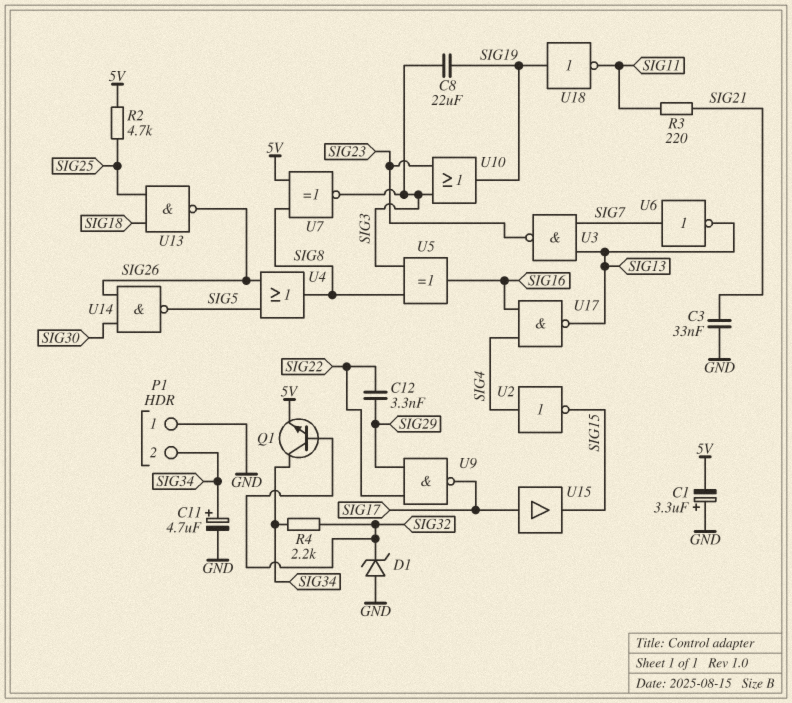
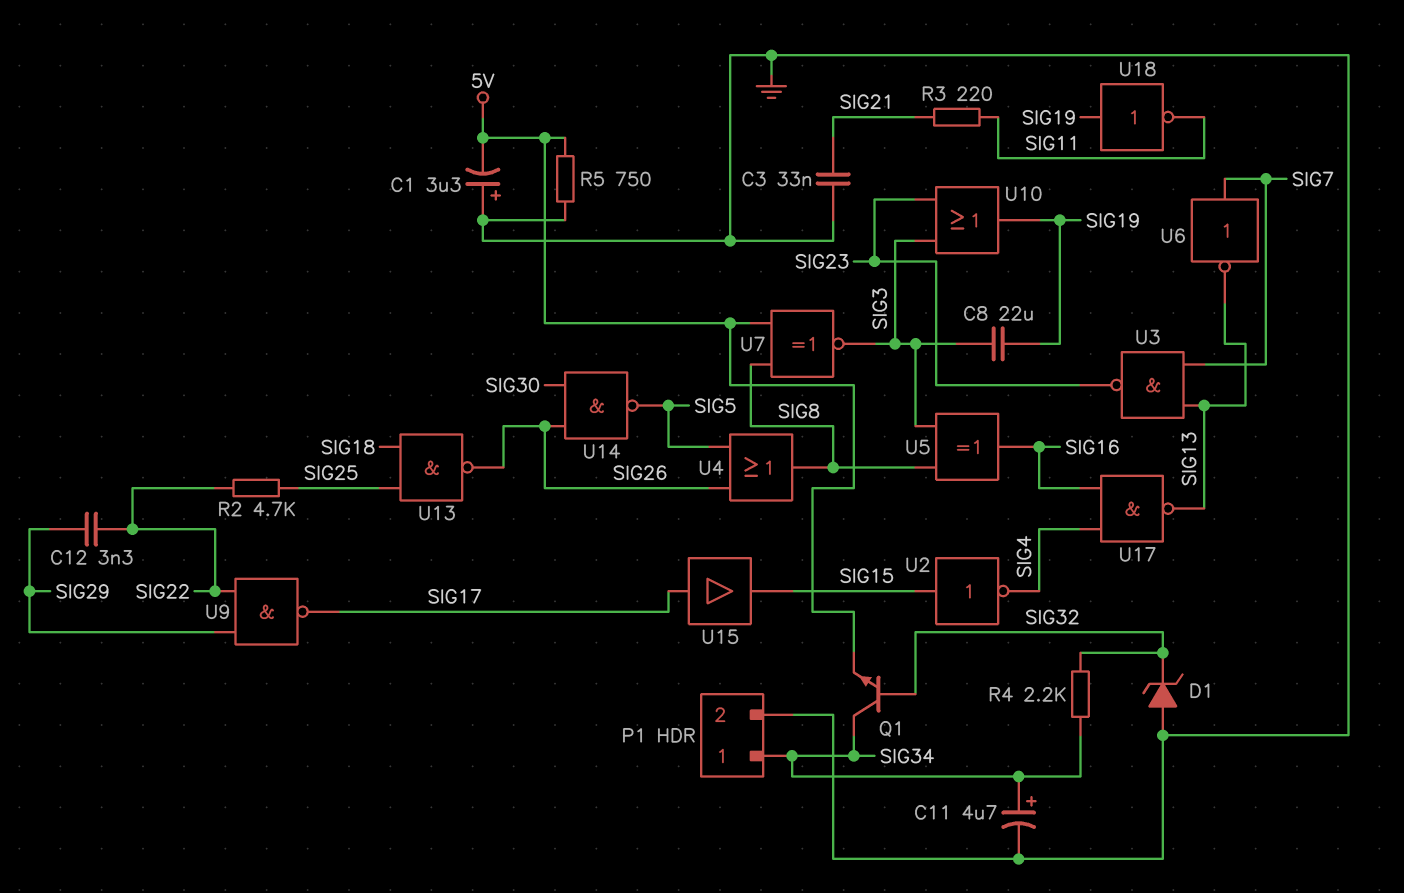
P1 pin 1: GND -> SIG34
P1 pin 2: SIG34 -> GND
R2: 4.7k (5V, SIG25) -> 4.7k (SIG22, SIG25)
R5: none -> 750 (5V, GND)
U2: NOT (in SIG4, out SIG15) -> NOT (in SIG15, out SIG4)

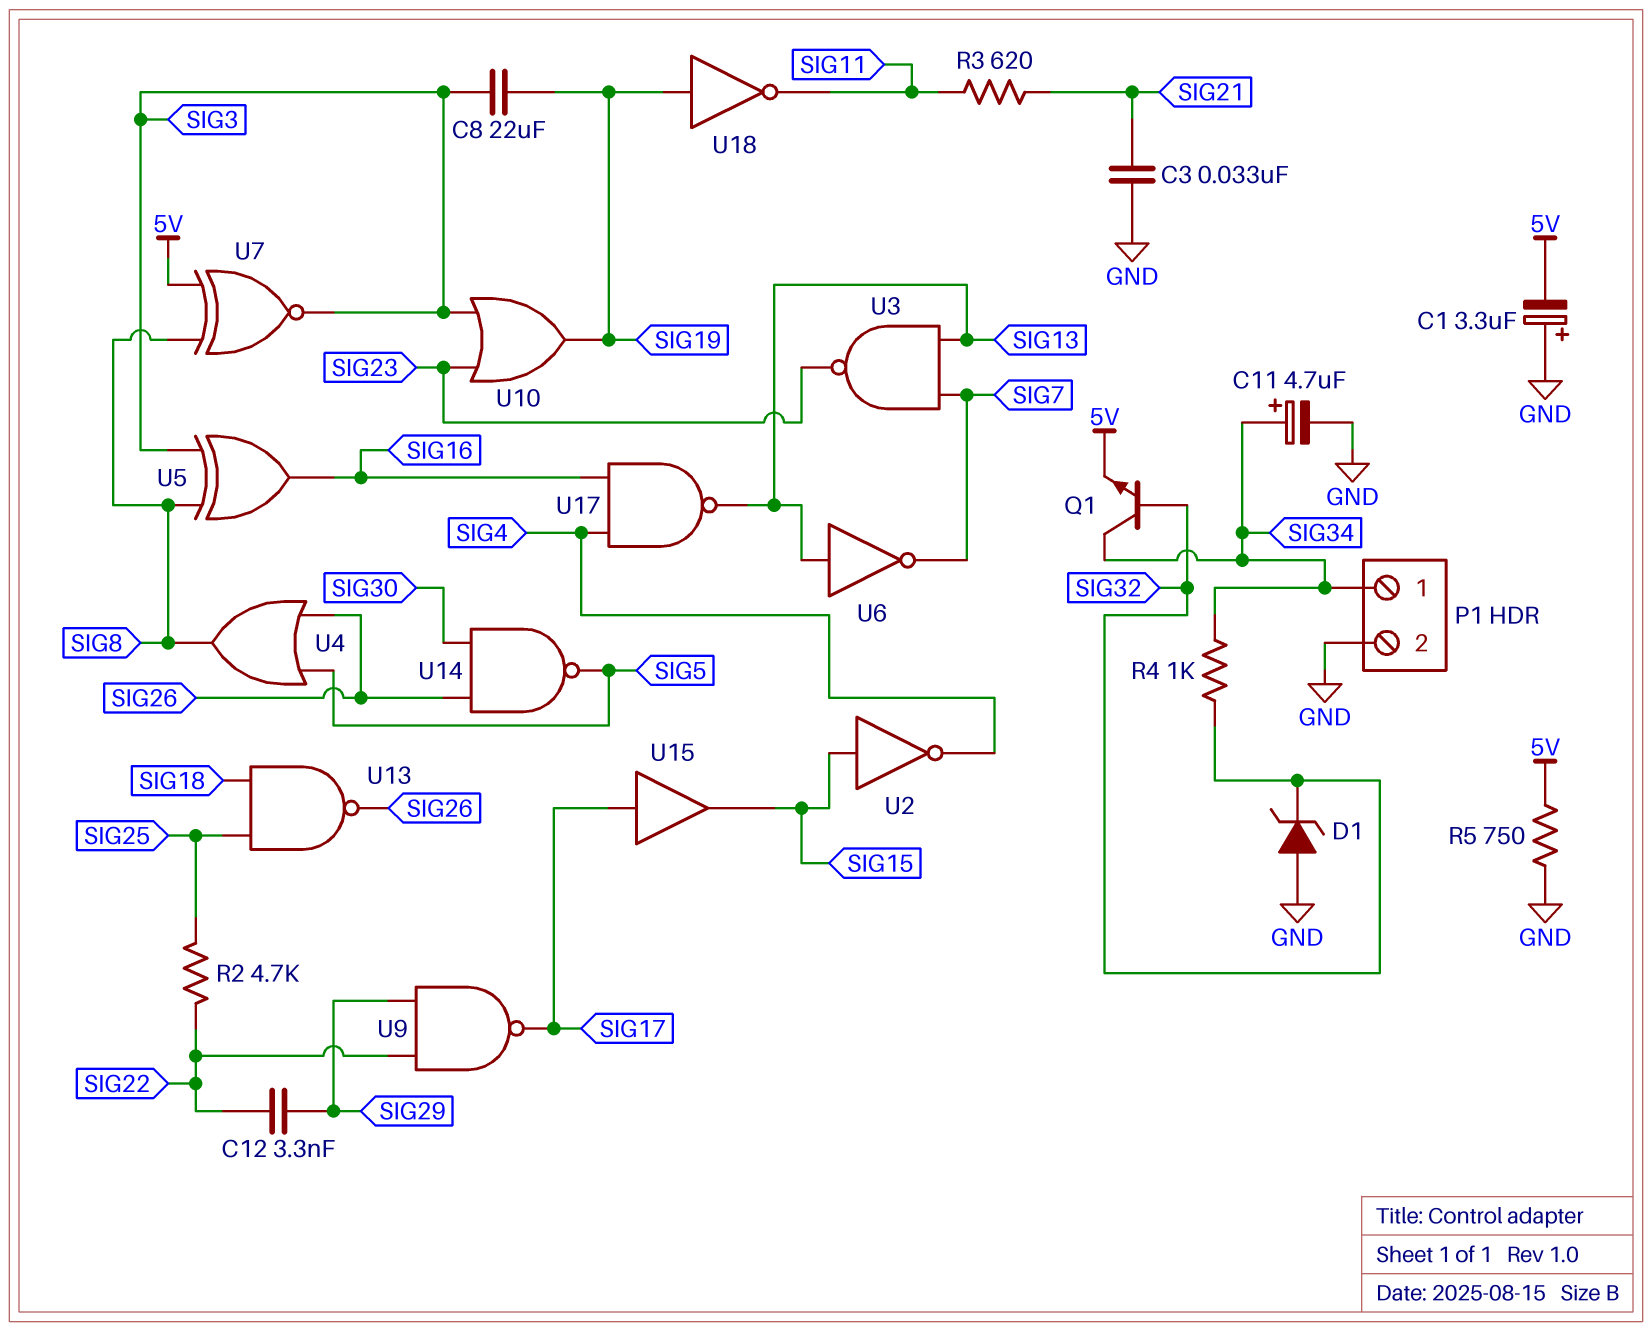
R3: 220 (SIG11, SIG21) -> 620 (SIG11, SIG21)
R4: 2.2k (SIG32, SIG34) -> 1k (SIG32, SIG34)
U6: NOT (in SIG7, out SIG13) -> NOT (in SIG13, out SIG7)

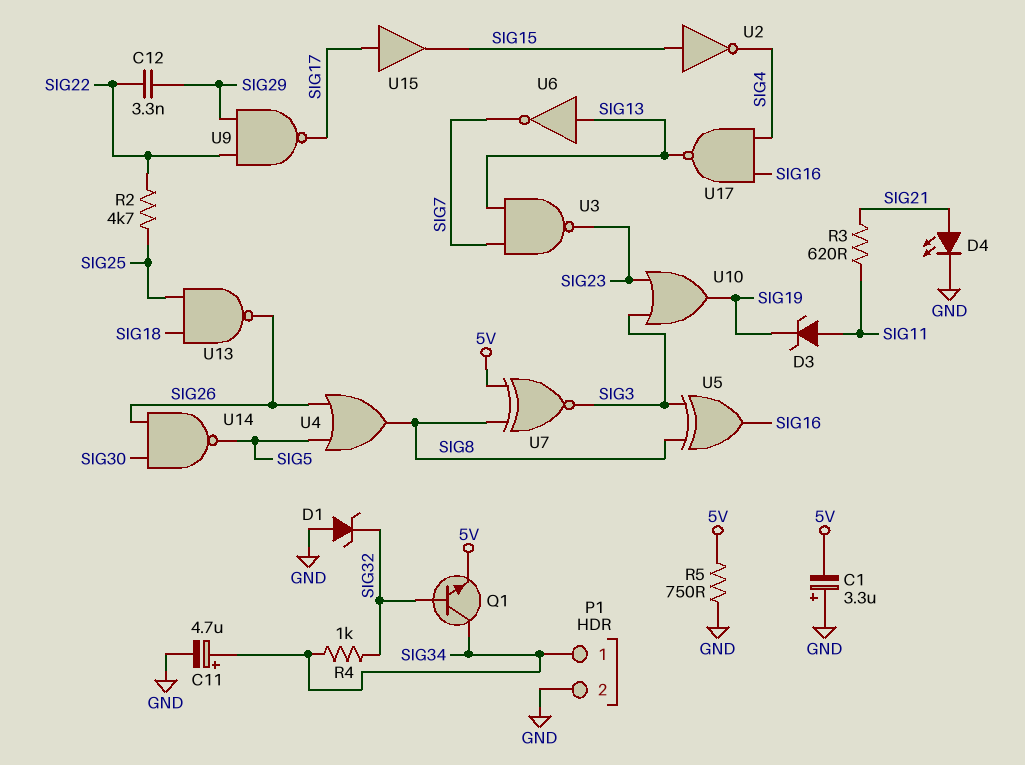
C3: 33nF (GND, SIG21) -> none
C8: 22uF (SIG3, SIG19) -> none
D3: none -> zener (A SIG11, K SIG19)
D4: none -> LED (A SIG21, K GND)
U18: NOT (in SIG19, out SIG11) -> none

